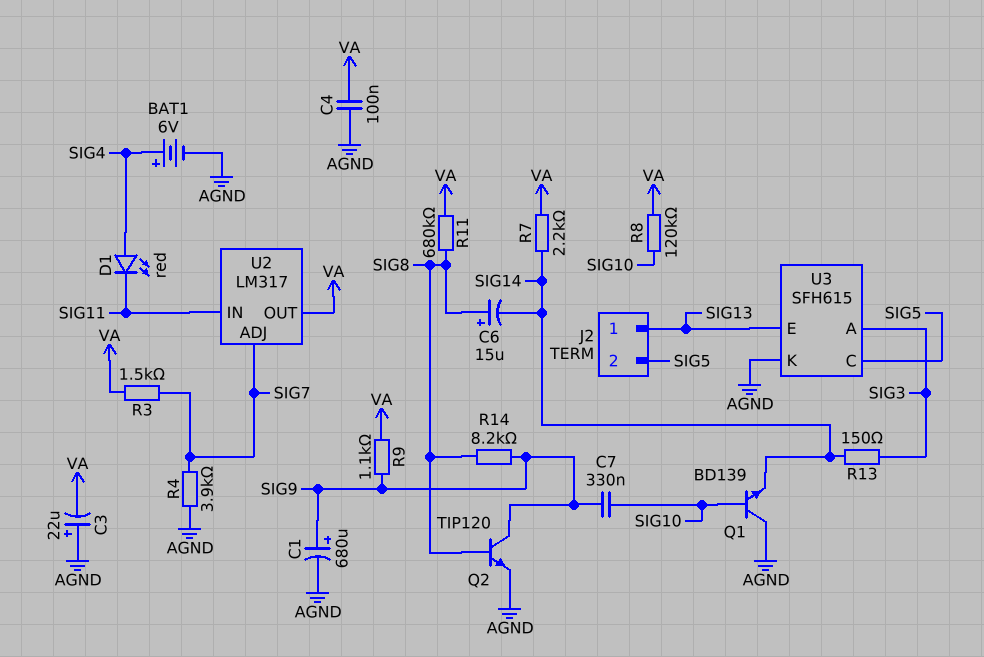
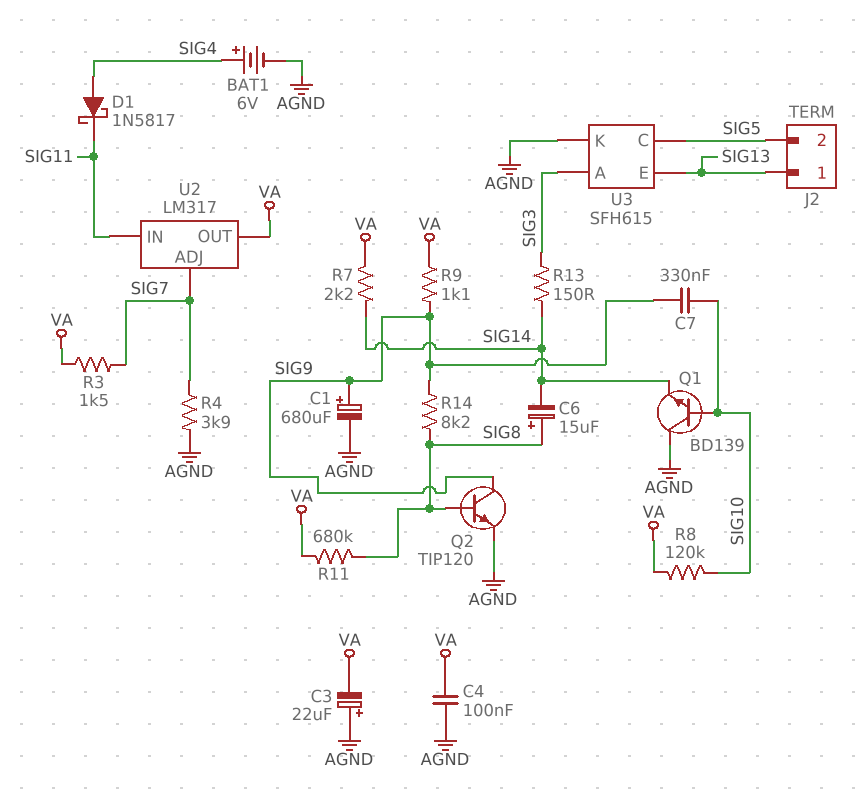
D1: LED red (A SIG4, K SIG11) -> schottky 1N5817 (A SIG4, K SIG11)

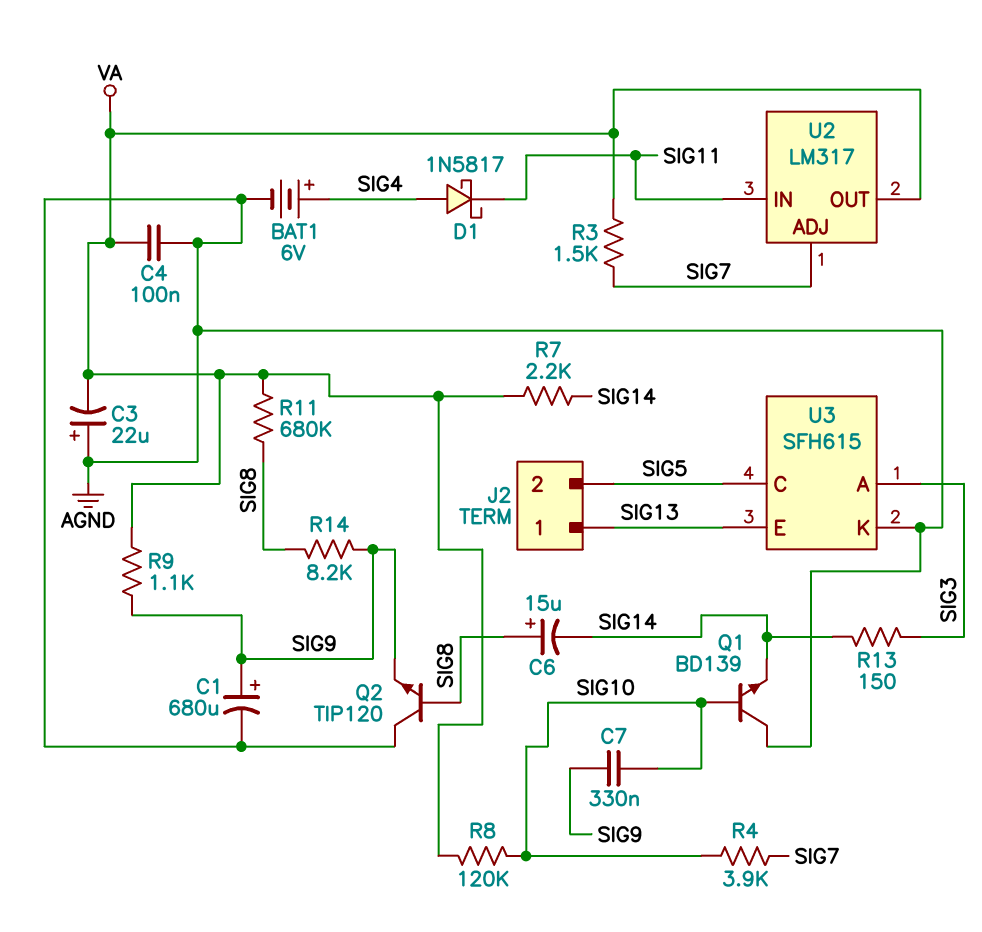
Q2: NPN TIP120 (B SIG8, C SIG9, E AGND) -> NPN TIP120 (B SIG8, C AGND, E SIG9)
R4: 3.9k (AGND, SIG7) -> 3.9k (SIG7, SIG10)

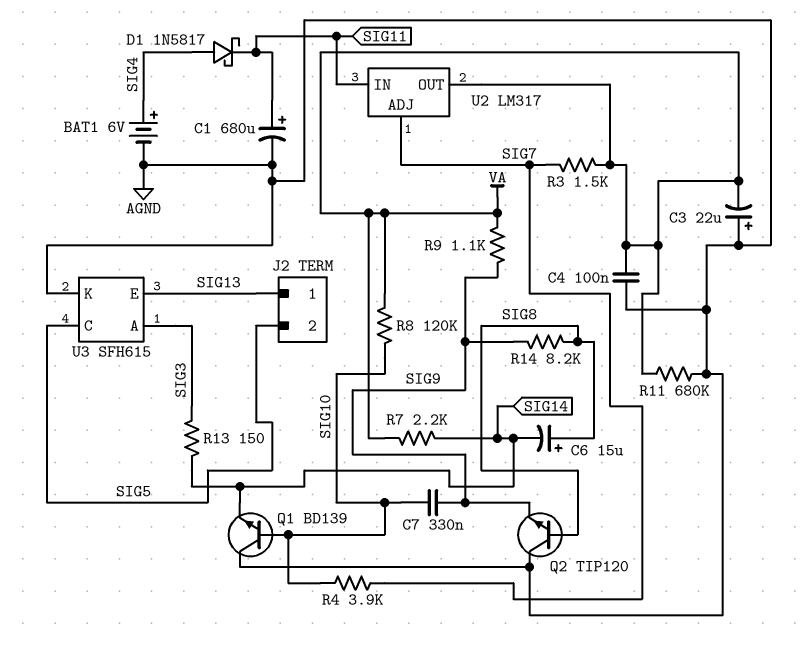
C1: 680uF (plus SIG9, minus AGND) -> 680uF (plus SIG11, minus AGND)
R11: 680k (SIG8, VA) -> 680k (AGND, VA)

